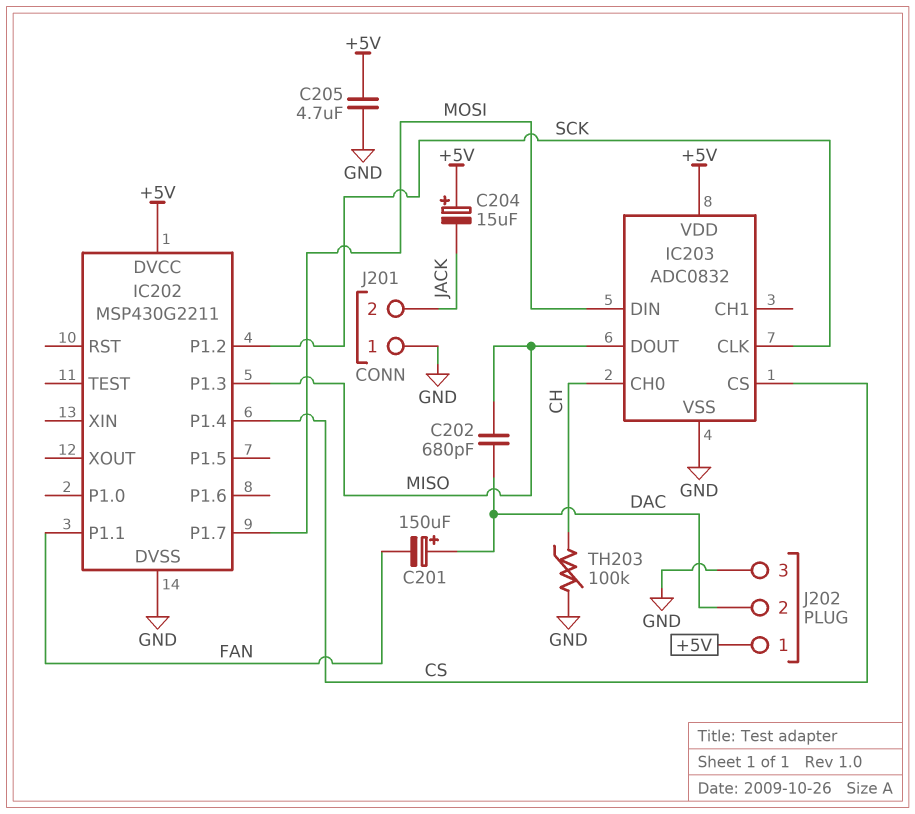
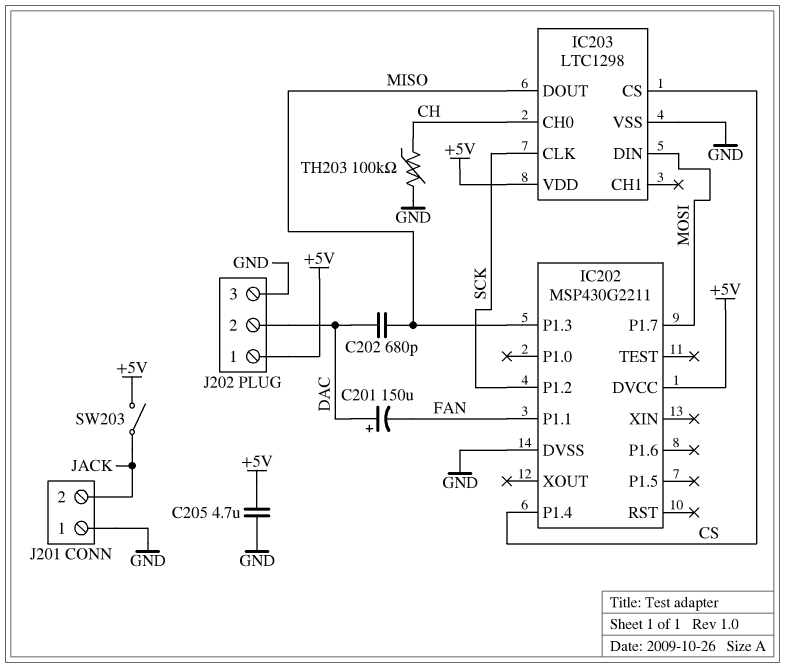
C204: 15uF (plus +5V, minus JACK) -> none
IC203: ADC0832 -> LTC1298
SW203: none -> switch (+5V, JACK)

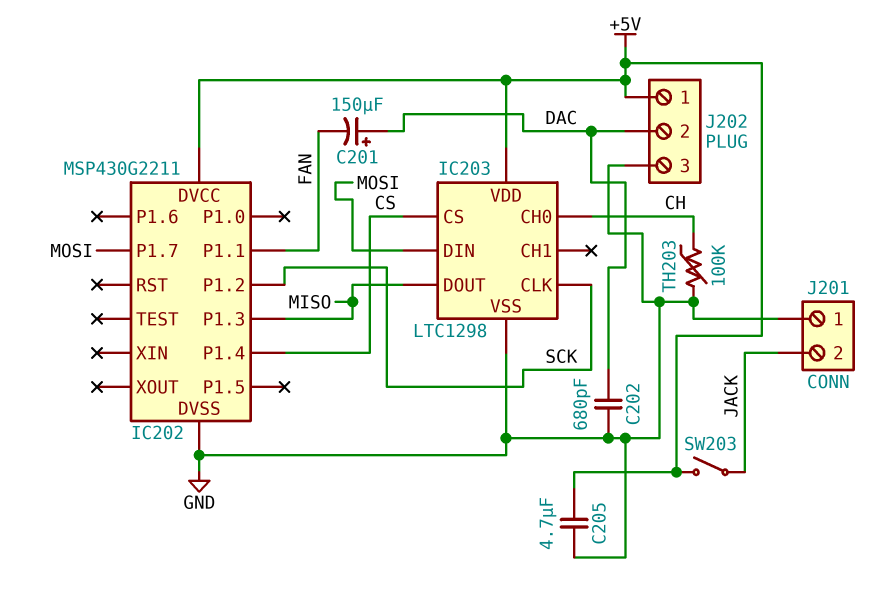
C202: 680pF (DAC, MISO) -> 680pF (DAC, GND)

